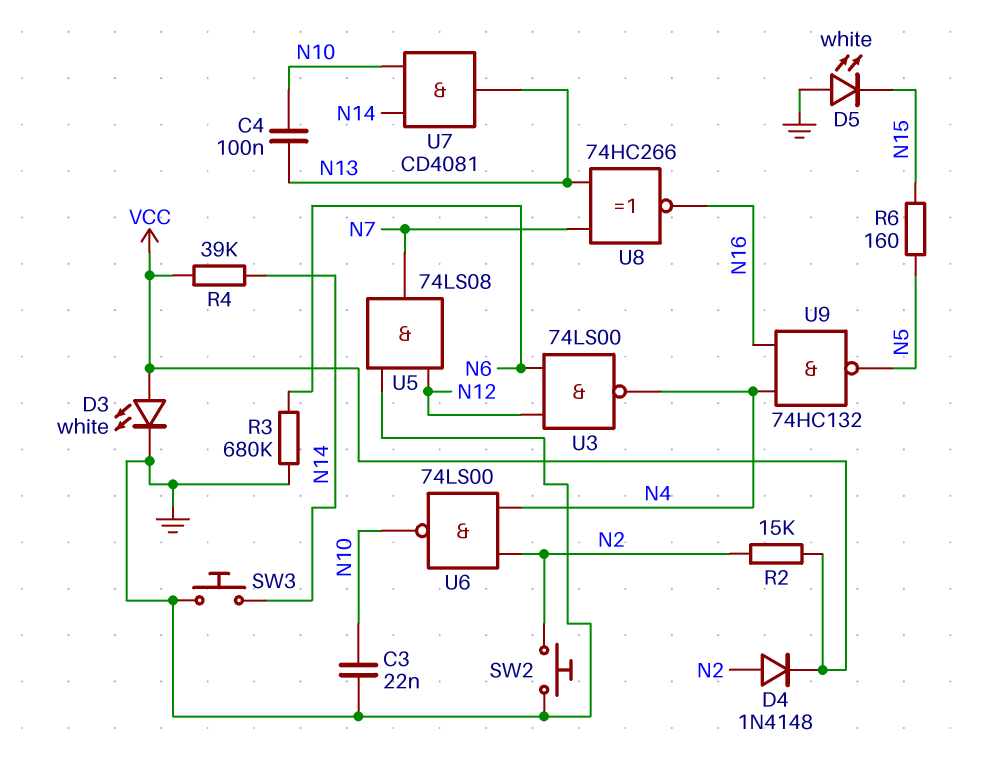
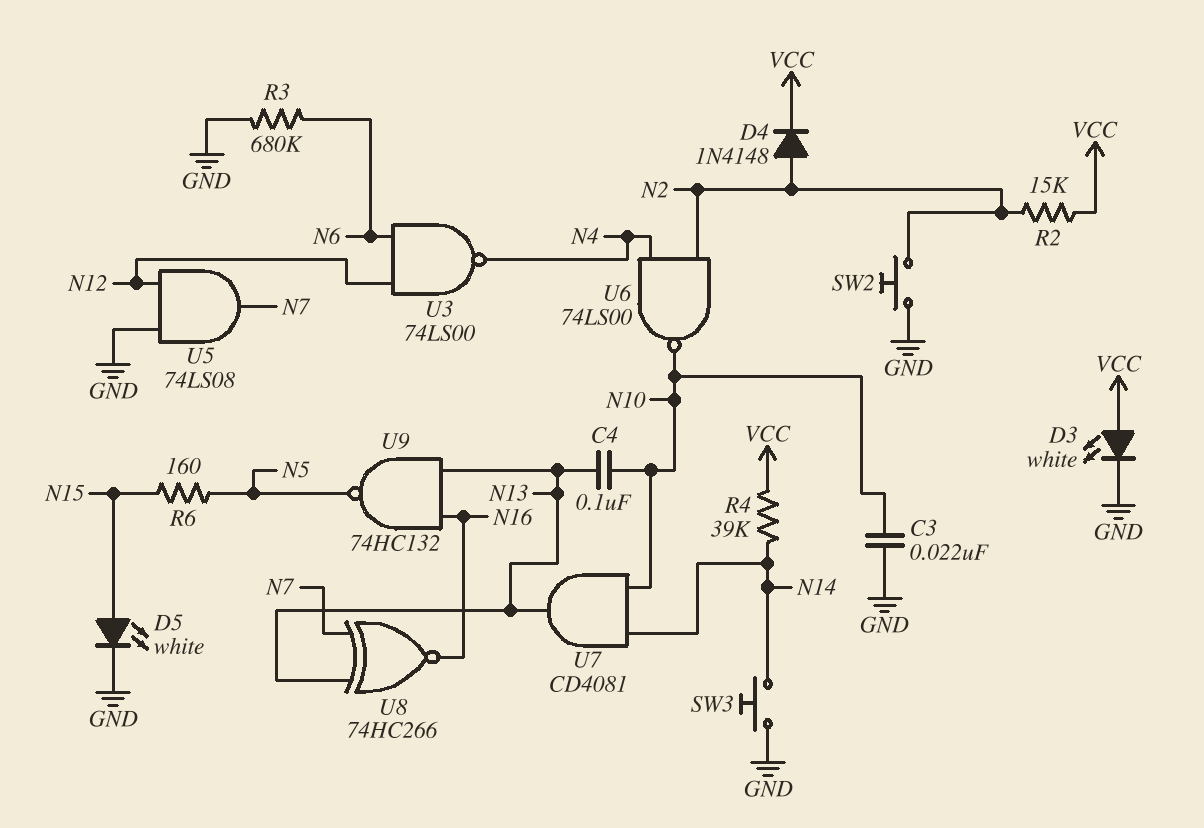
D5: LED white (A GND, K N15) -> LED white (A N15, K GND)
U9: NAND 74HC132 (in N4, in N16, out N5) -> NAND 74HC132 (in N13, in N16, out N5)

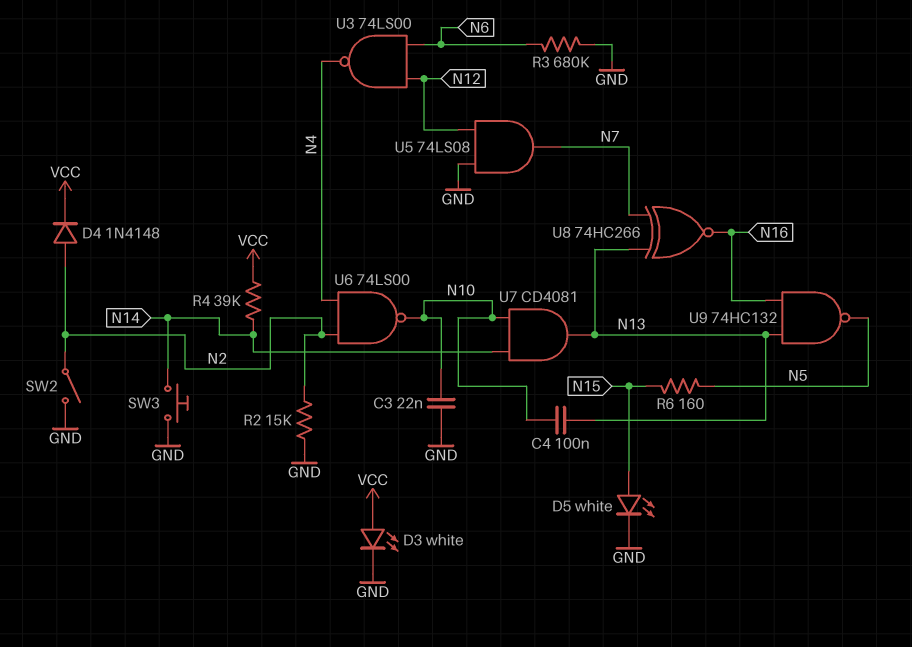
R2: 15k (N2, VCC) -> 15k (GND, N2)
SW2: button (GND, N2) -> switch (GND, N2)

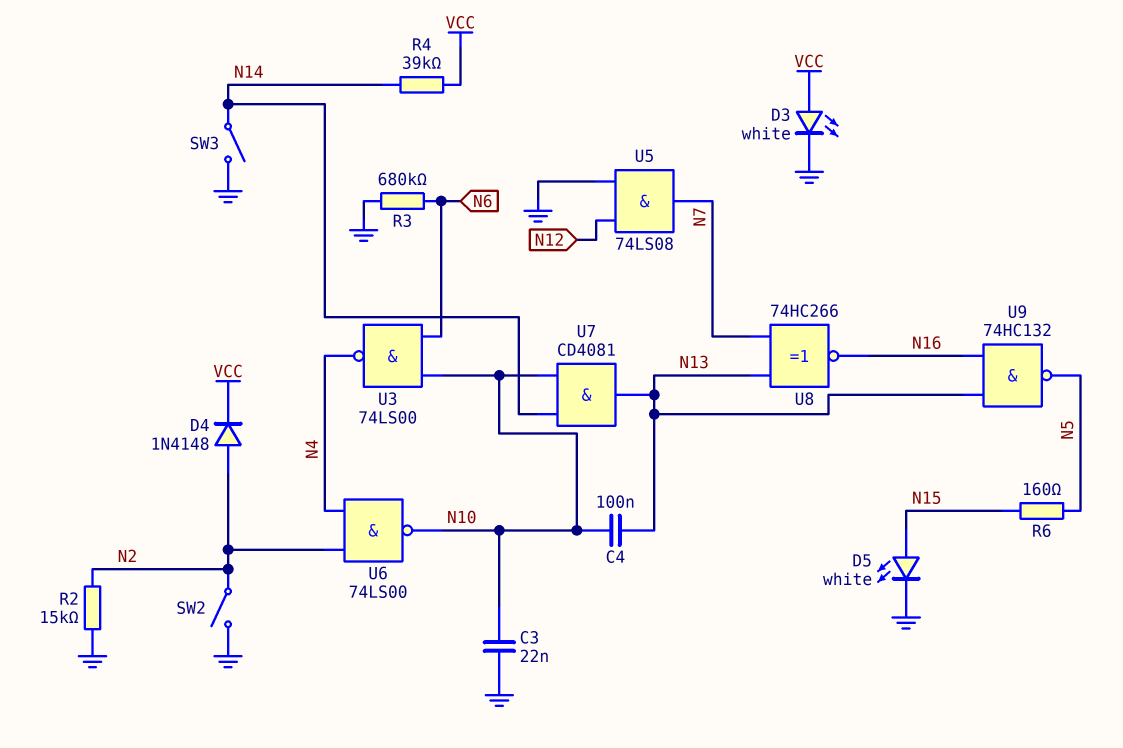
SW3: button (GND, N14) -> switch (GND, N14)
U3: NAND 74LS00 (in N6, in N12, out N4) -> NAND 74LS00 (in N6, in N10, out N4)

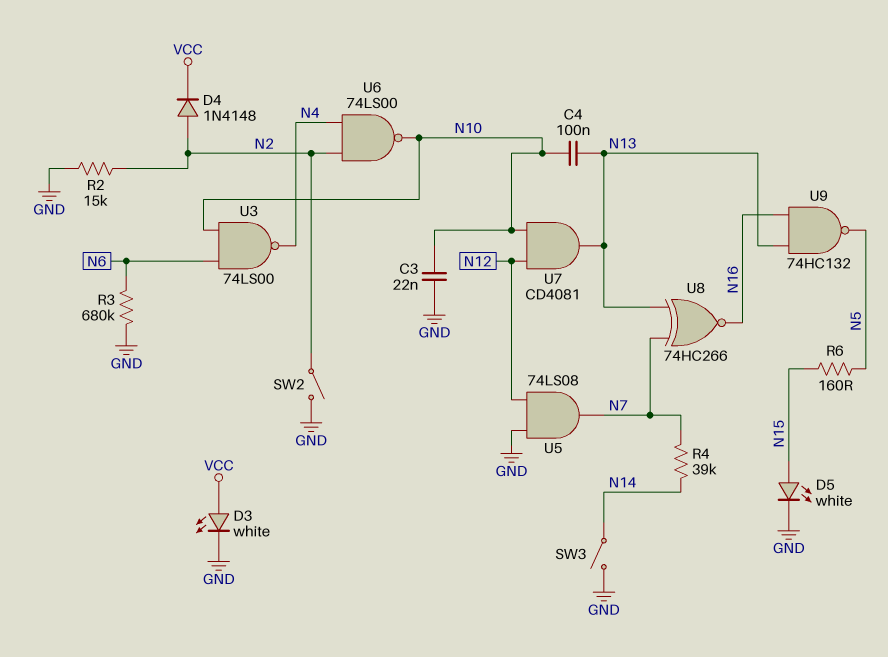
R4: 39k (N14, VCC) -> 39k (N7, N14)
U7: AND CD4081 (in N10, in N14, out N13) -> AND CD4081 (in N10, in N12, out N13)

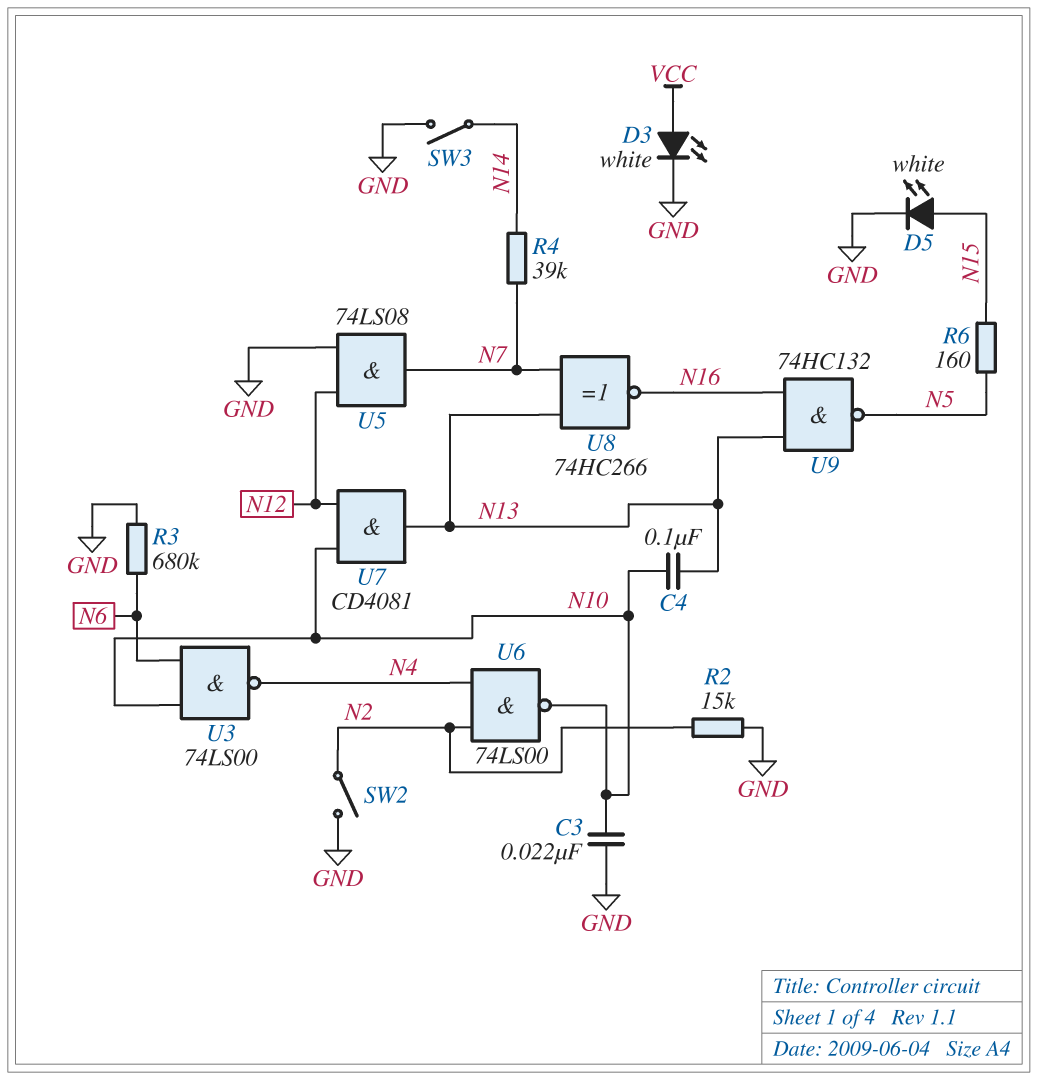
D4: diode 1N4148 (A N2, K VCC) -> none

